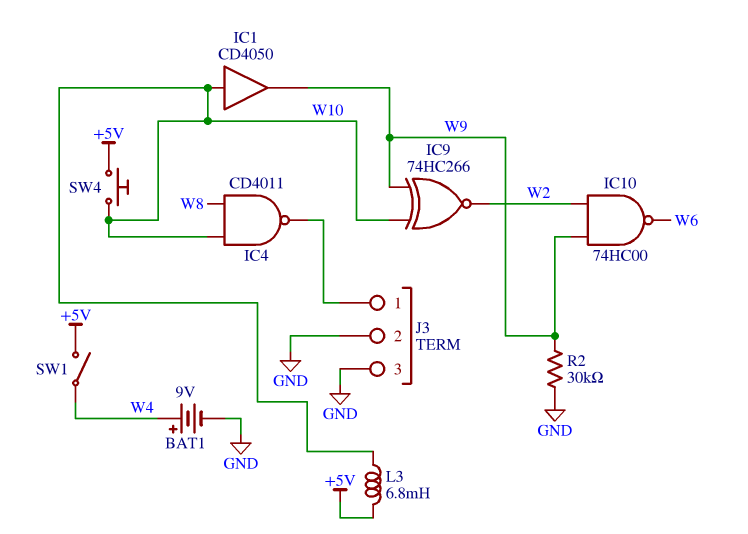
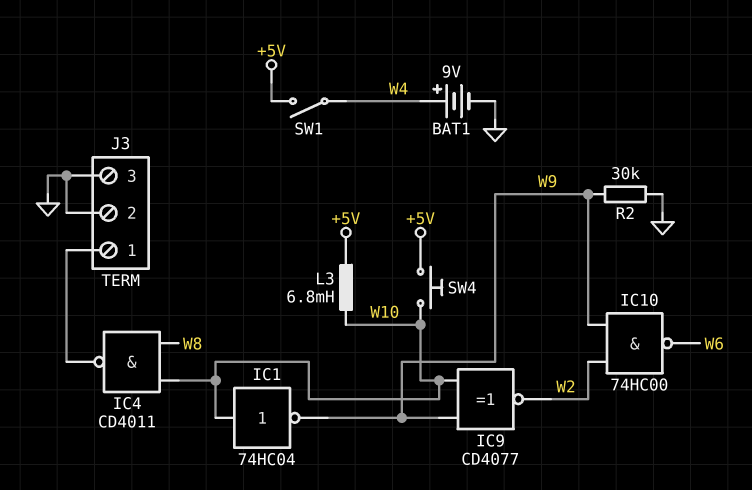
IC1: buffer CD4050 (in W10, out W9) -> NOT 74HC04 (in W10, out W9)
IC9: XNOR 74HC266 (in W9, in W10, out W2) -> XNOR CD4077 (in W9, in W10, out W2)

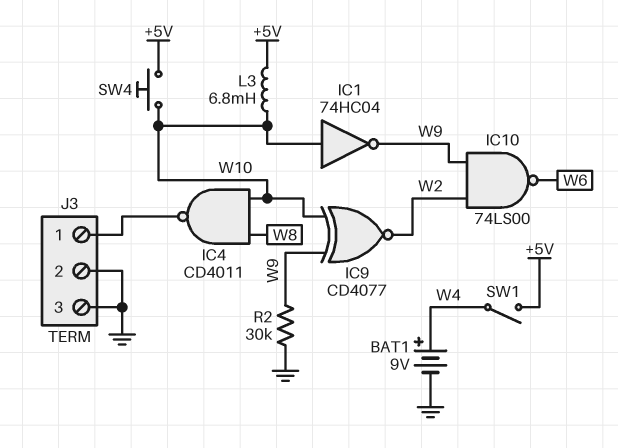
IC10: NAND 74HC00 (in W2, in W9, out W6) -> NAND 74LS00 (in W2, in W9, out W6)

